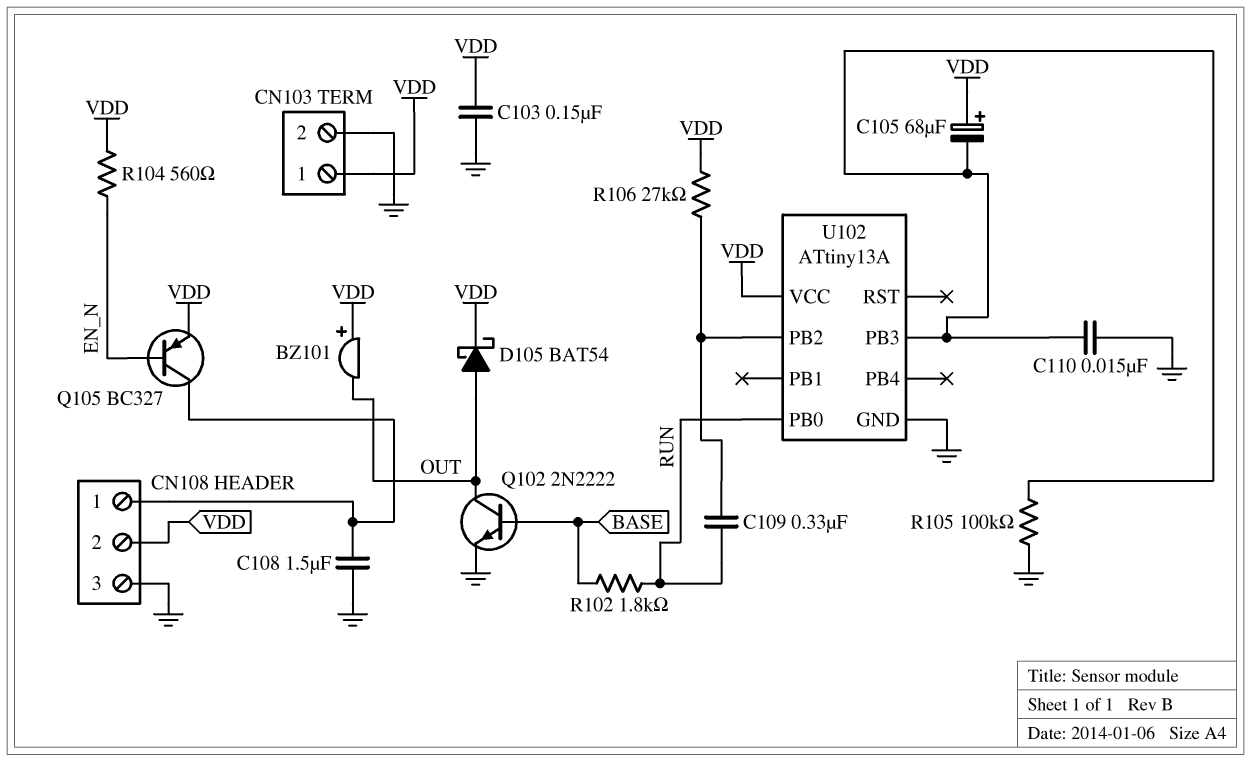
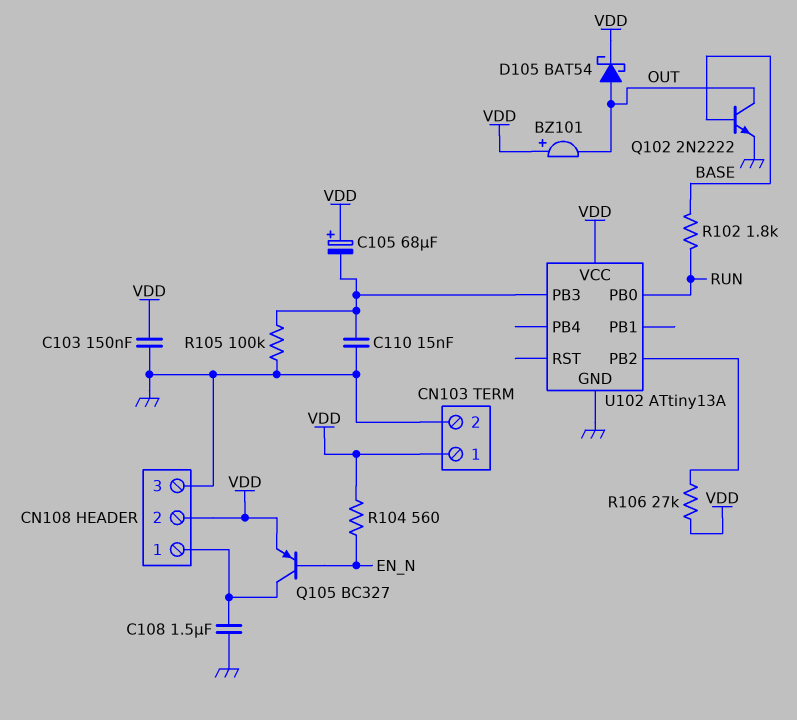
C109: 330nF (RUN, U102/PB2) -> none

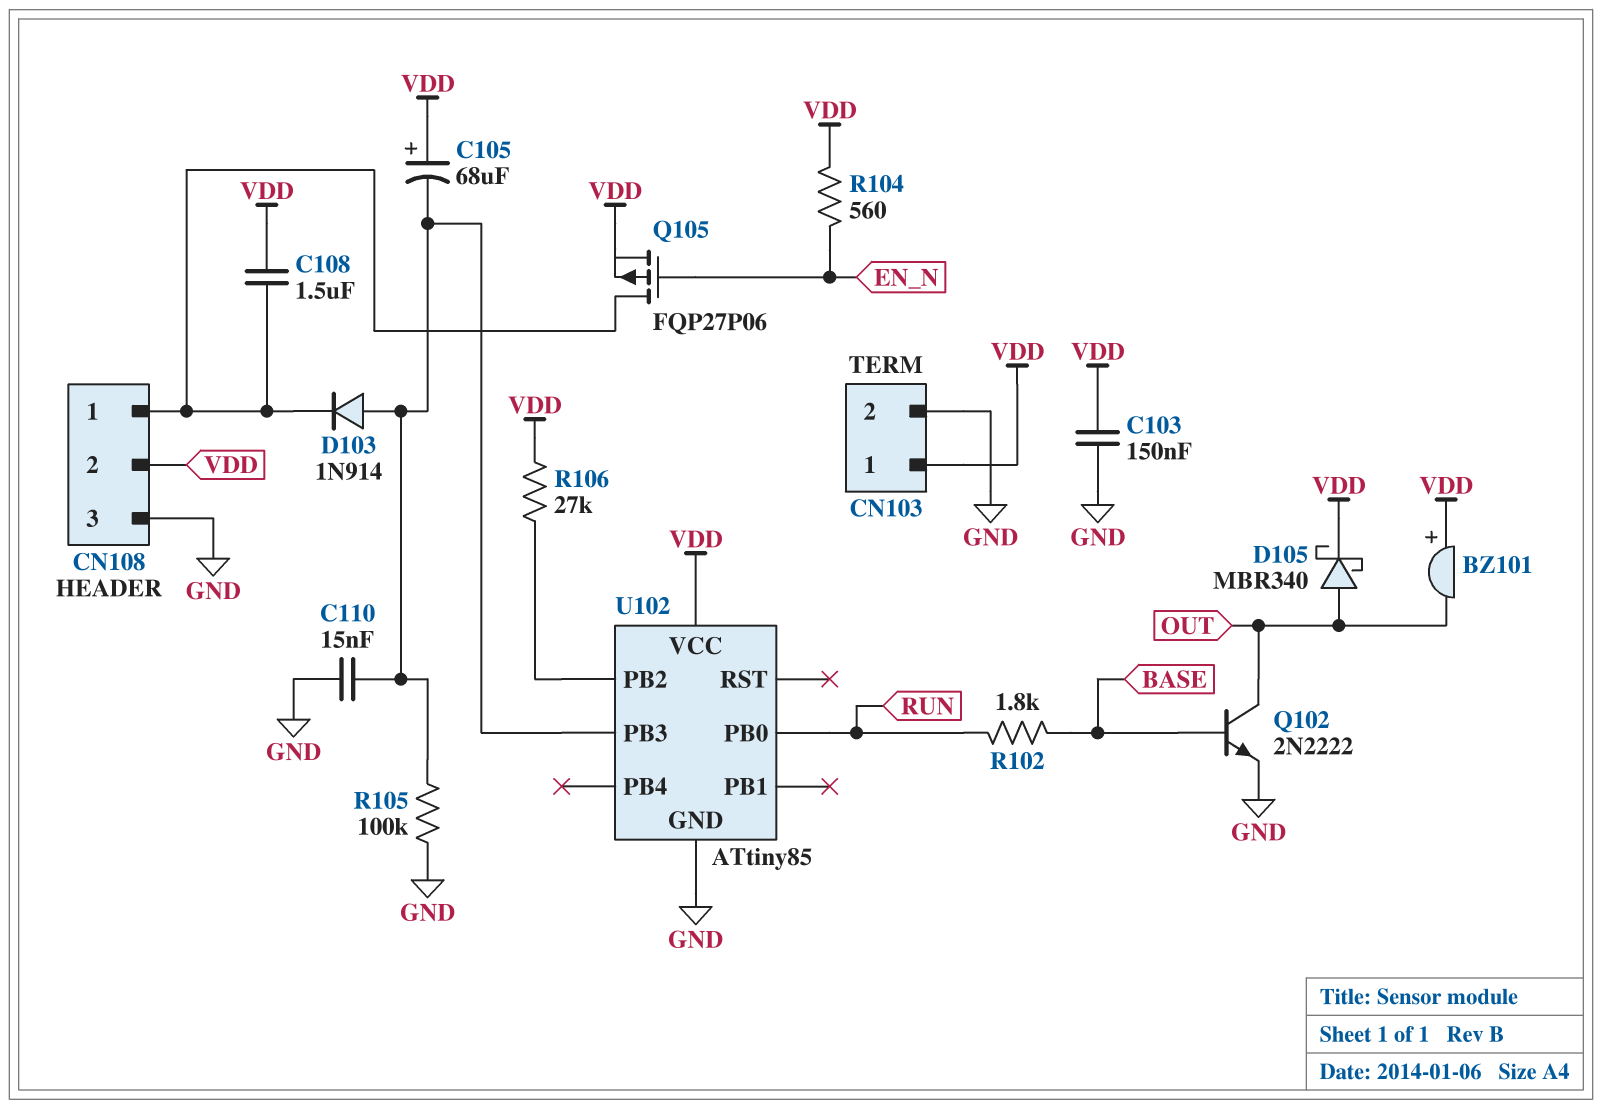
C108: 1.5uF (CN108/1, GND) -> 1.5uF (CN108/1, VDD)
D103: none -> diode 1N914 (A U102/PB3, K CN108/1)
D105: schottky BAT54 (A OUT, K VDD) -> schottky MBR340 (A OUT, K VDD)
Q105: PNP BC327 (B EN_N, C CN108/1, E VDD) -> PMOS FQP27P06 (G EN_N, D CN108/1, S VDD)
U102: ATtiny13A -> ATtiny85

